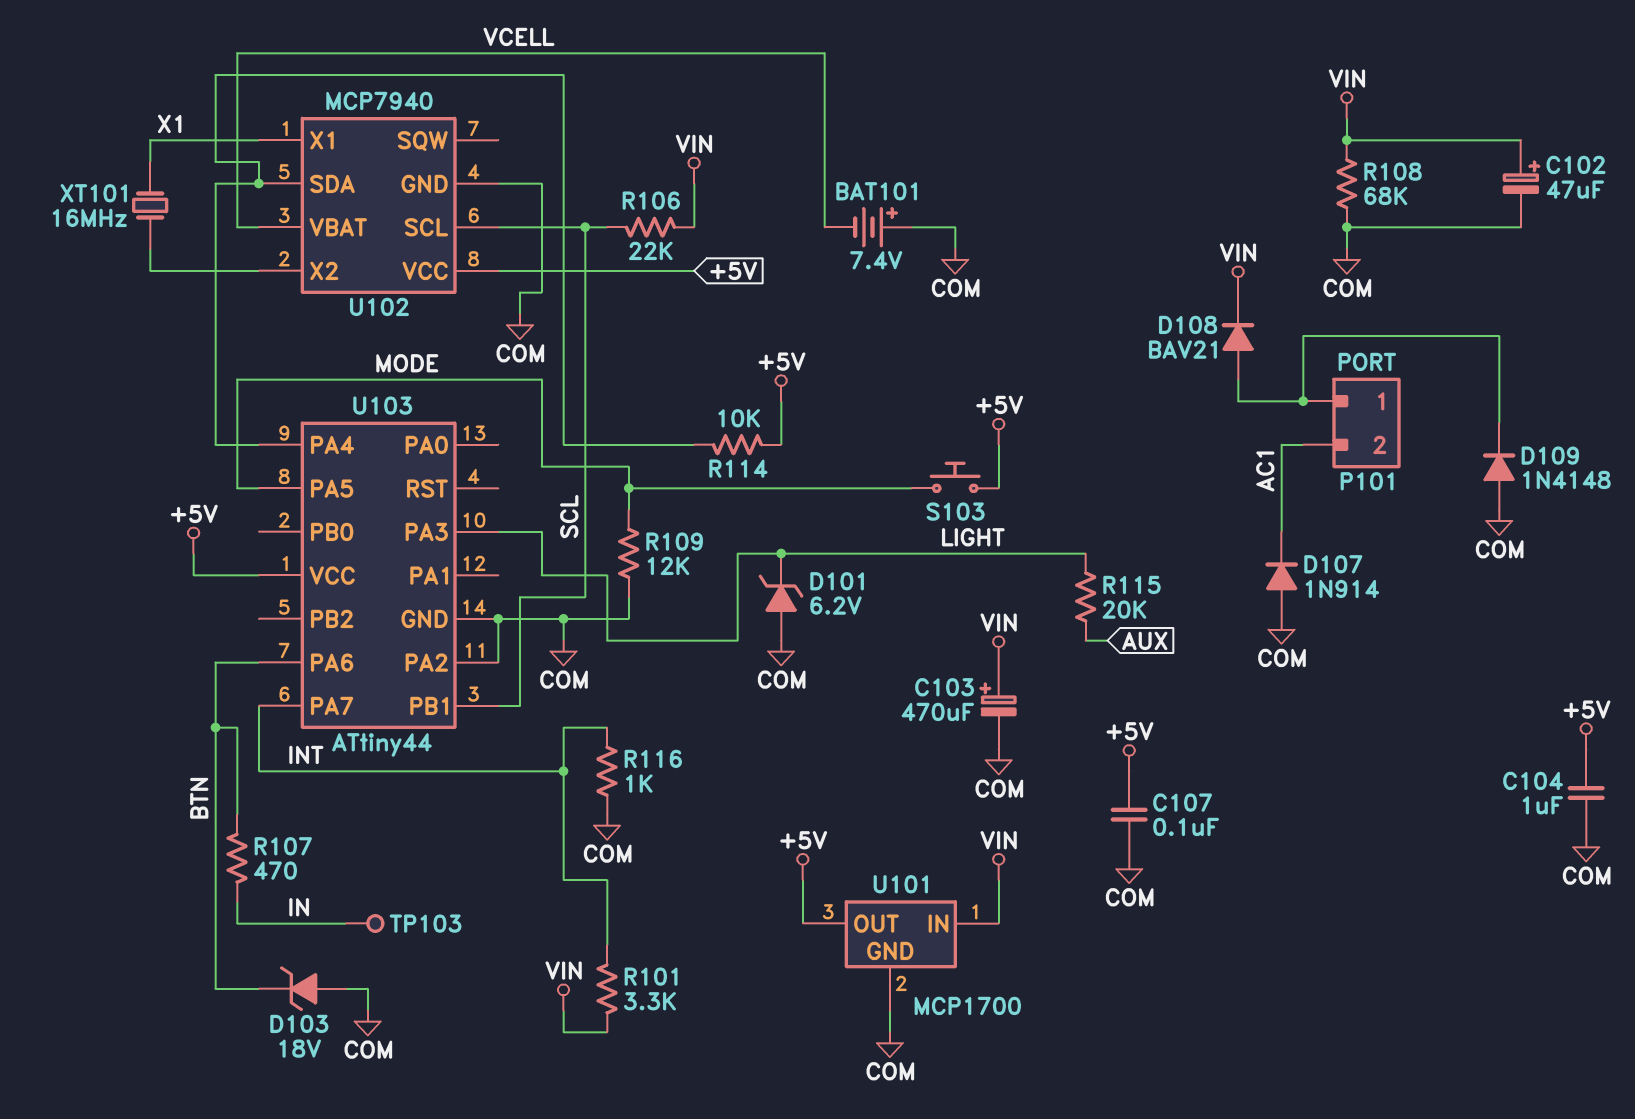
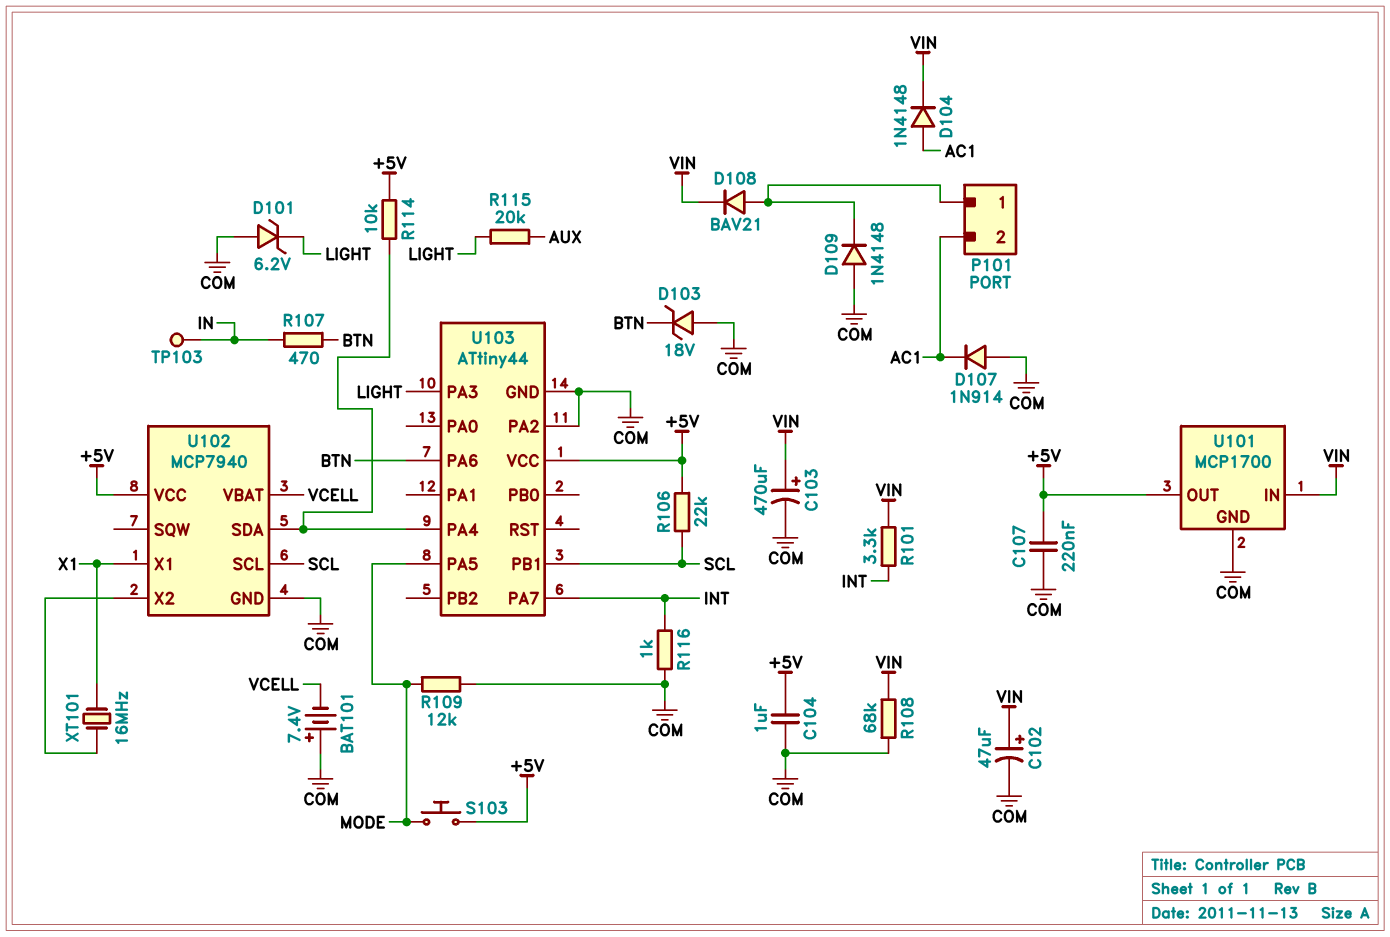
C107: 100nF (+5V, COM) -> 220nF (+5V, COM)
D104: none -> diode 1N4148 (A AC1, K VIN)
R106: 22k (SCL, VIN) -> 22k (+5V, SCL)

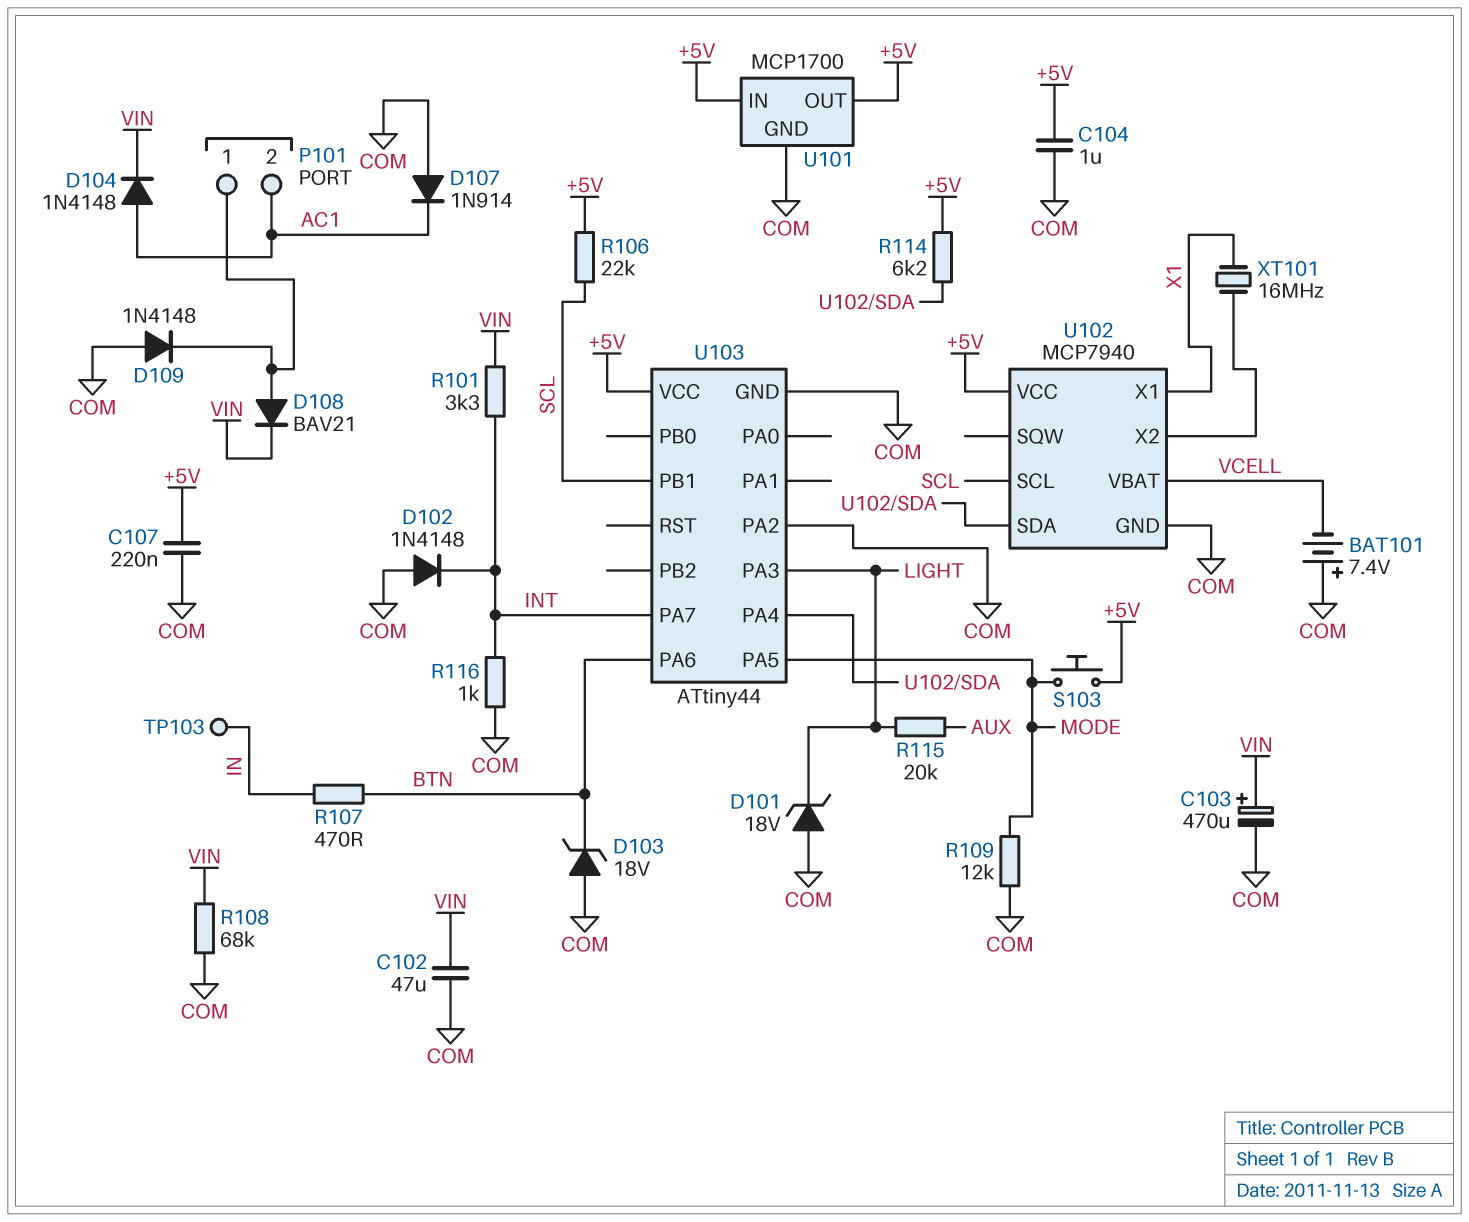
C102: 47uF (plus VIN, minus COM) -> 47uF (COM, VIN)
D101: zener 6.2V (A COM, K LIGHT) -> zener 18V (A COM, K LIGHT)
D102: none -> diode 1N4148 (A COM, K INT)
R114: 10k (+5V, U102/SDA) -> 6.2k (+5V, U102/SDA)
U101 pin IN: VIN -> +5V

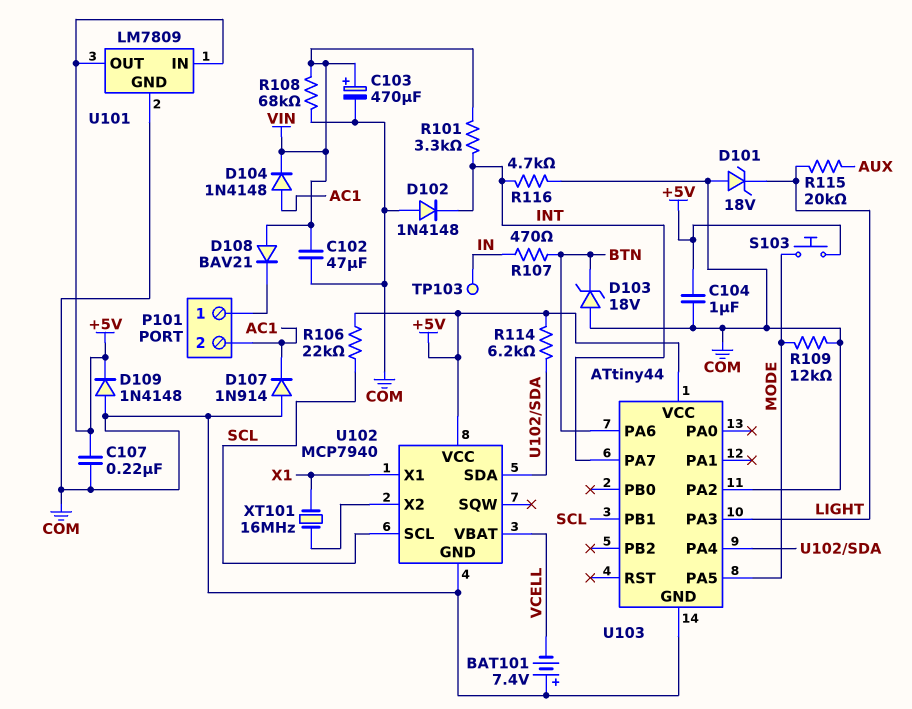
D108: diode BAV21 (A P101/1, K VIN) -> diode BAV21 (A VIN, K P101/1)
D109: diode 1N4148 (A COM, K P101/1) -> diode 1N4148 (A COM, K +5V)
R116: 1k (COM, INT) -> 4.7k (COM, INT)
U101: MCP1700 -> LM7809

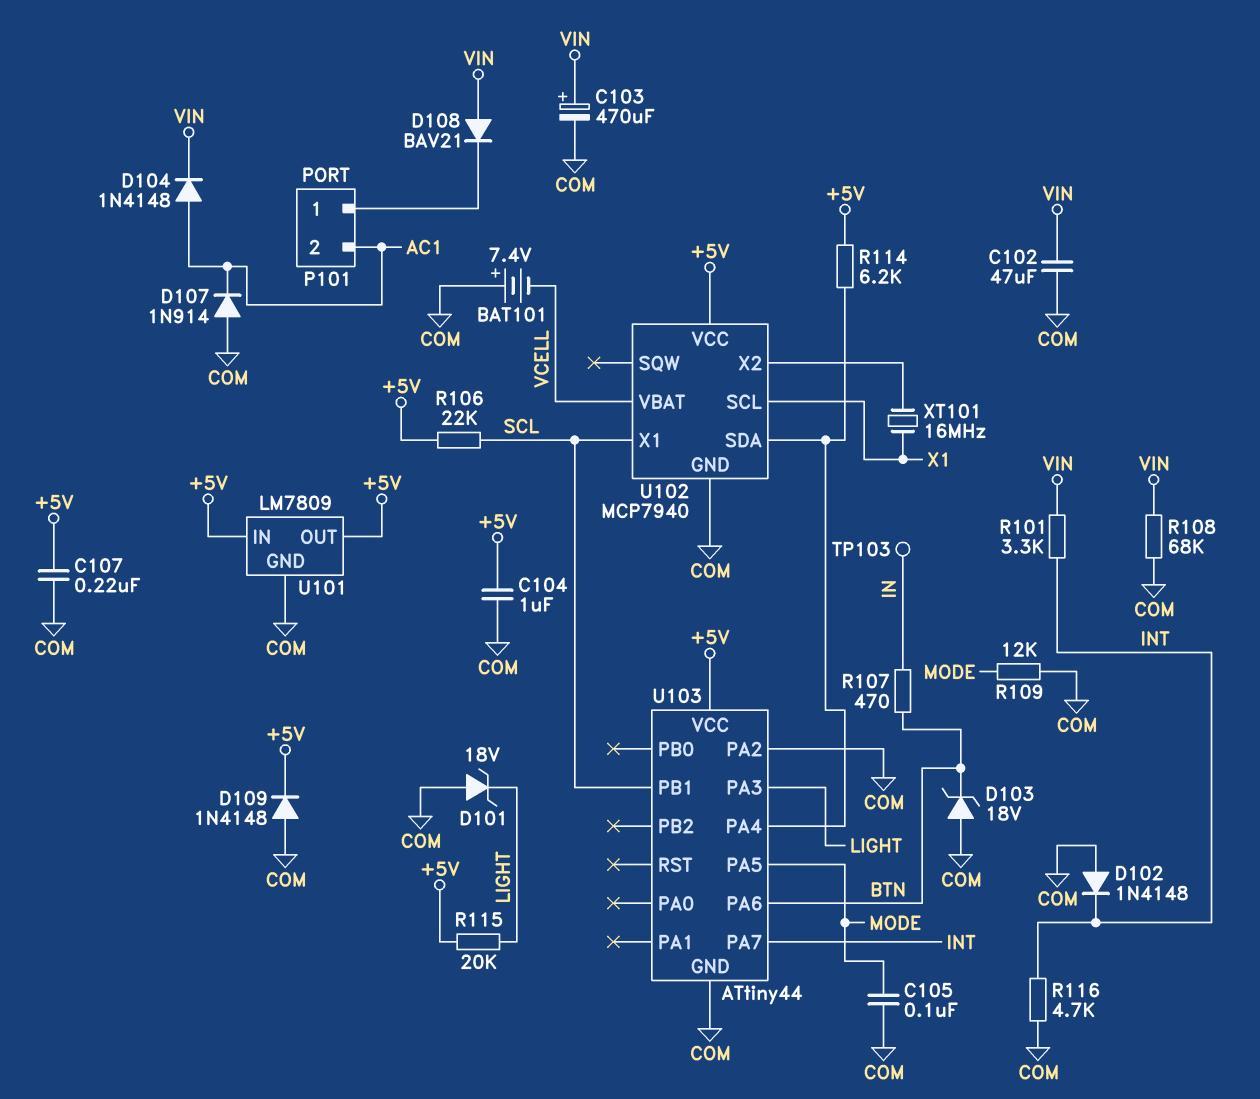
C105: none -> 100nF (COM, MODE)
R115: 20k (AUX, LIGHT) -> 20k (+5V, LIGHT)
S103: button (+5V, MODE) -> none
U102 pin SCL: SCL -> X1
U102 pin X1: X1 -> SCL

